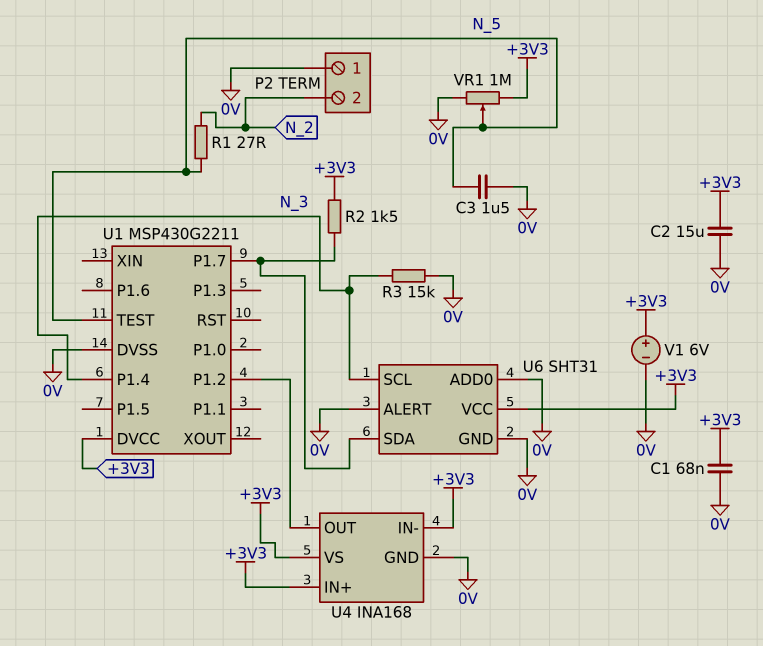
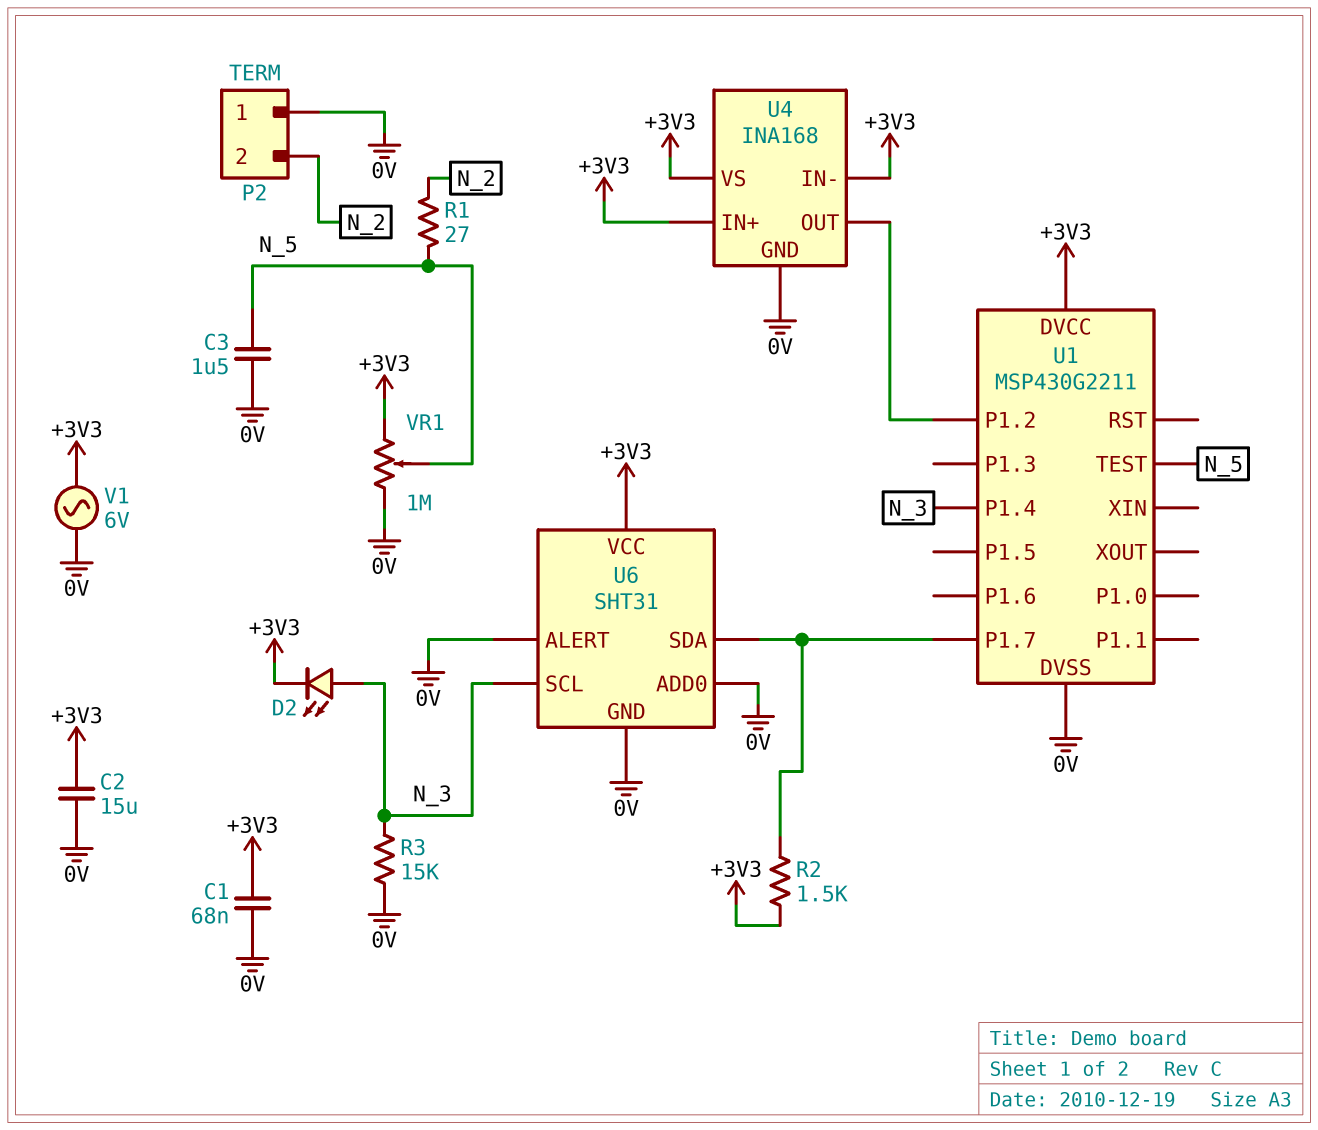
D2: none -> LED (A N_3, K +3V3)
V1: 6V (plus +3V3, minus 0V) -> AC 6V (+3V3, 0V)

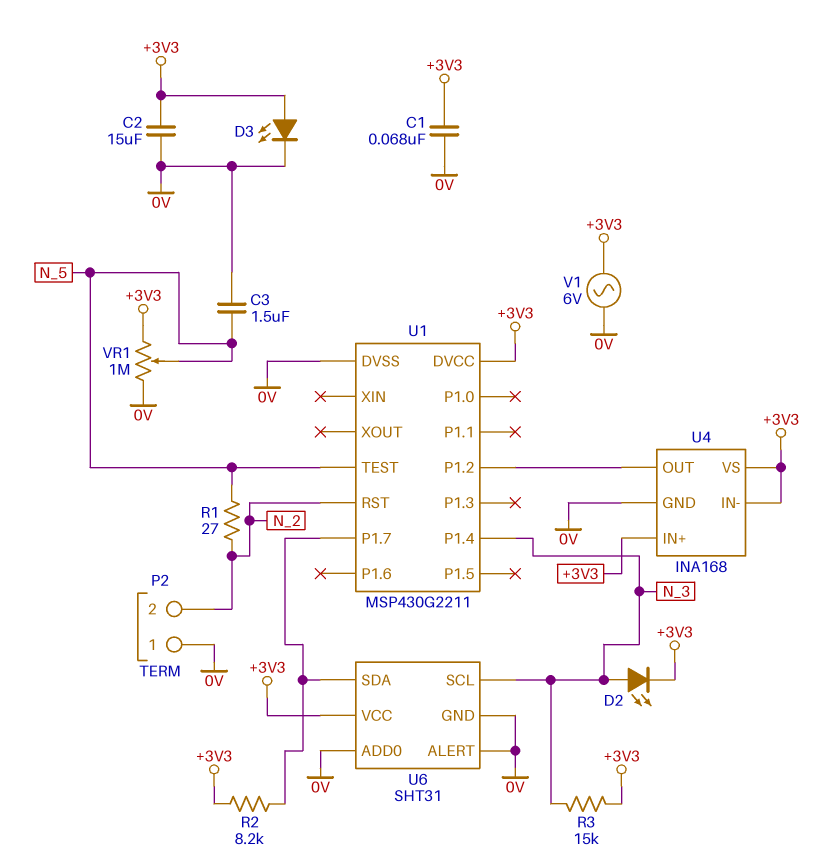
D3: none -> LED (A +3V3, K 0V)
R2: 1.5k (+3V3, U1/P1.7) -> 8.2k (+3V3, U1/P1.7)
R3: 15k (0V, N_3) -> 15k (+3V3, N_3)
U1 pin RST: none -> N_2

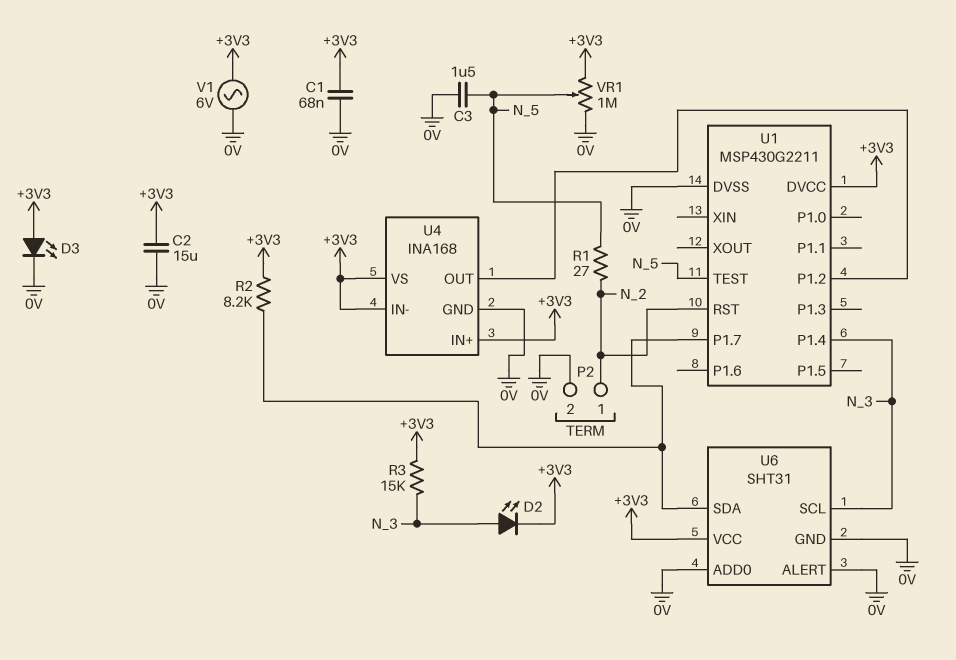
P2 pin 1: 0V -> N_2
P2 pin 2: N_2 -> 0V

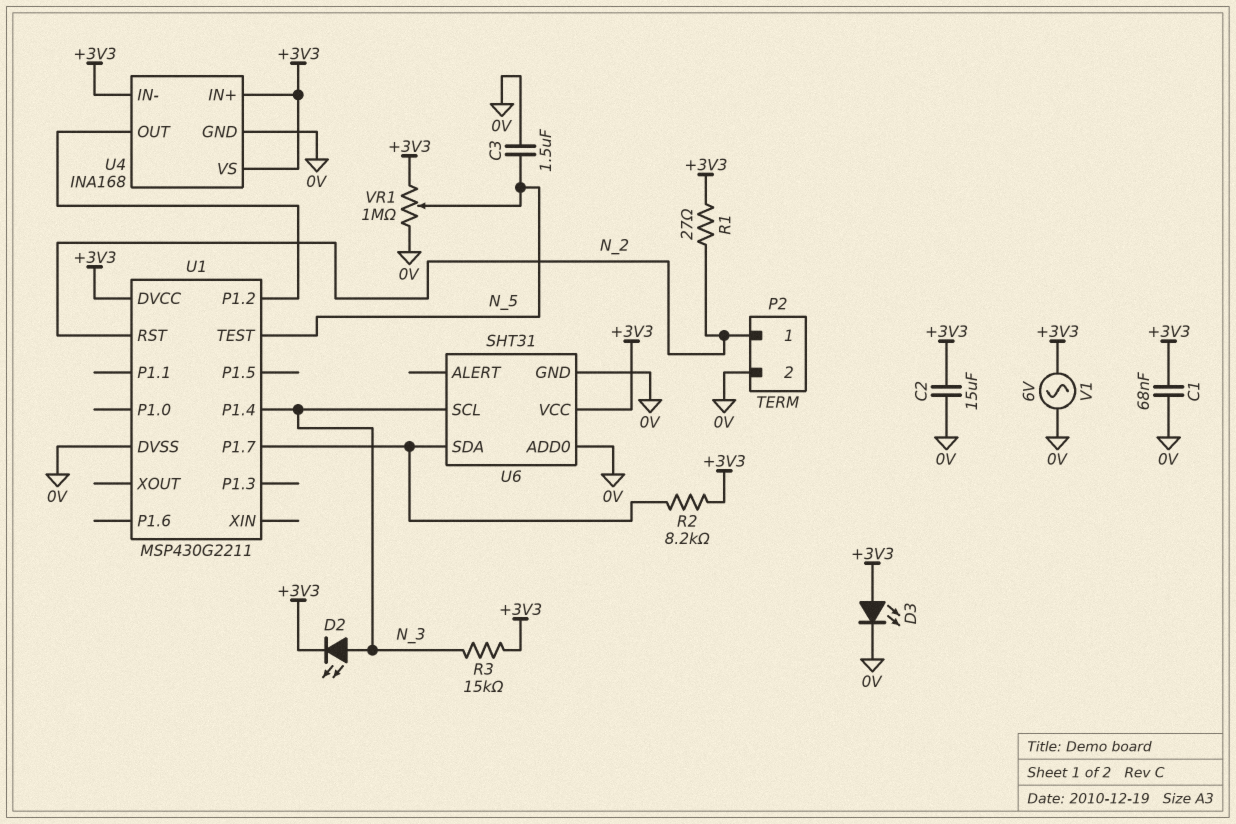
R1: 27 (N_2, N_5) -> 27 (+3V3, N_2)
U6 pin ALERT: 0V -> none

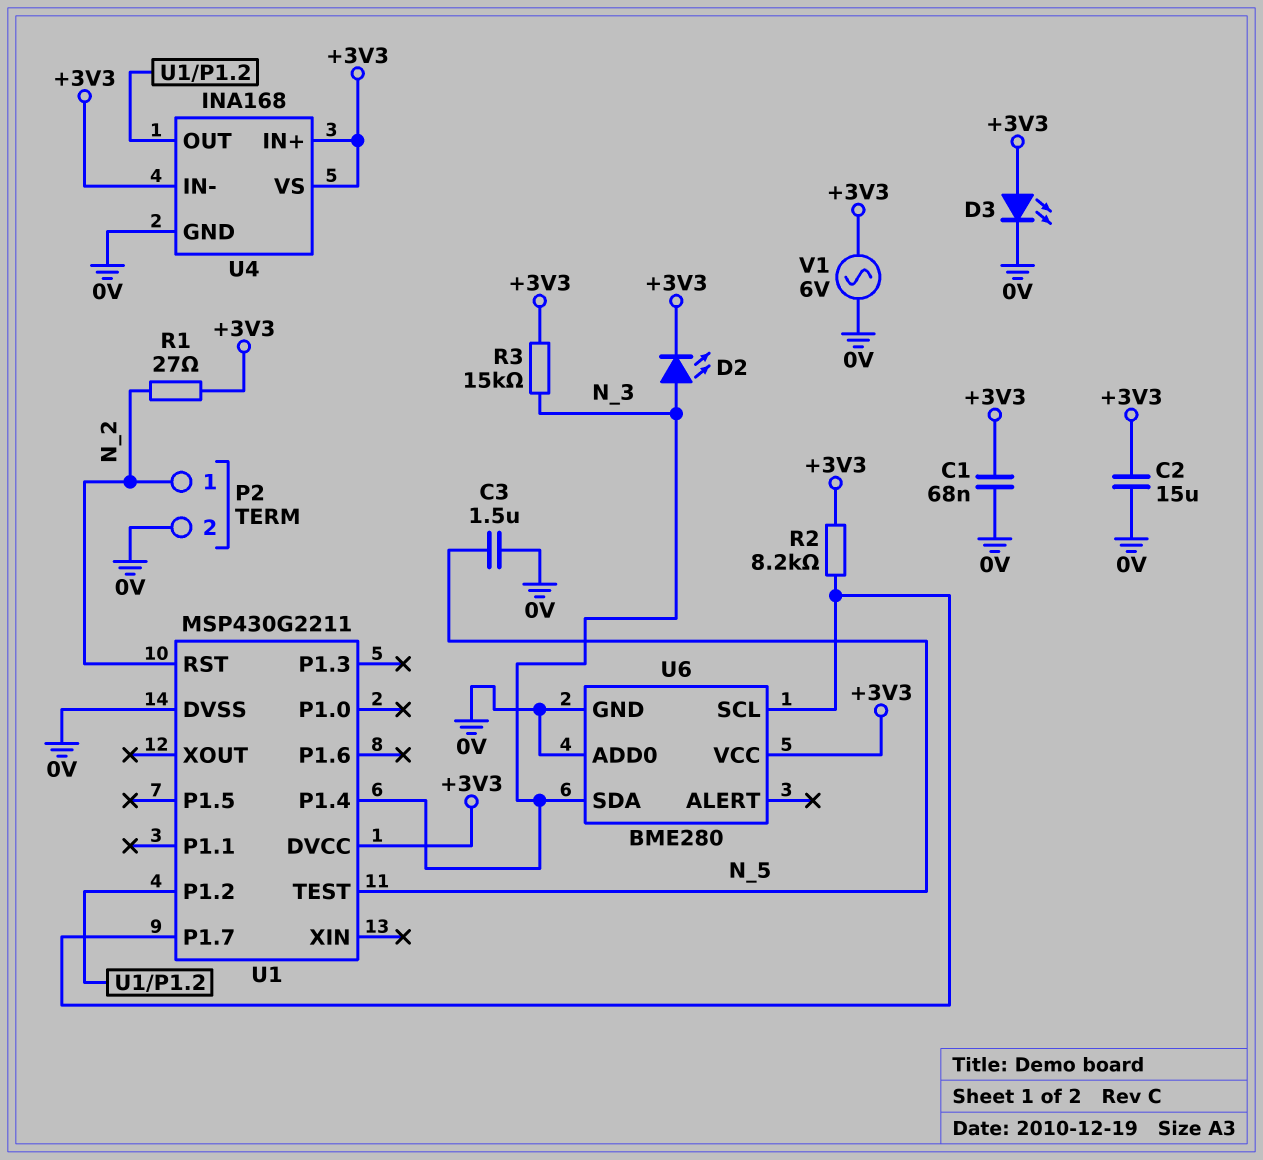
U6: SHT31 -> BME280
U6 pin SCL: N_3 -> U1/P1.7
U6 pin SDA: U1/P1.7 -> N_3
VR1: 1M (+3V3, 0V, wiper N_5) -> none

